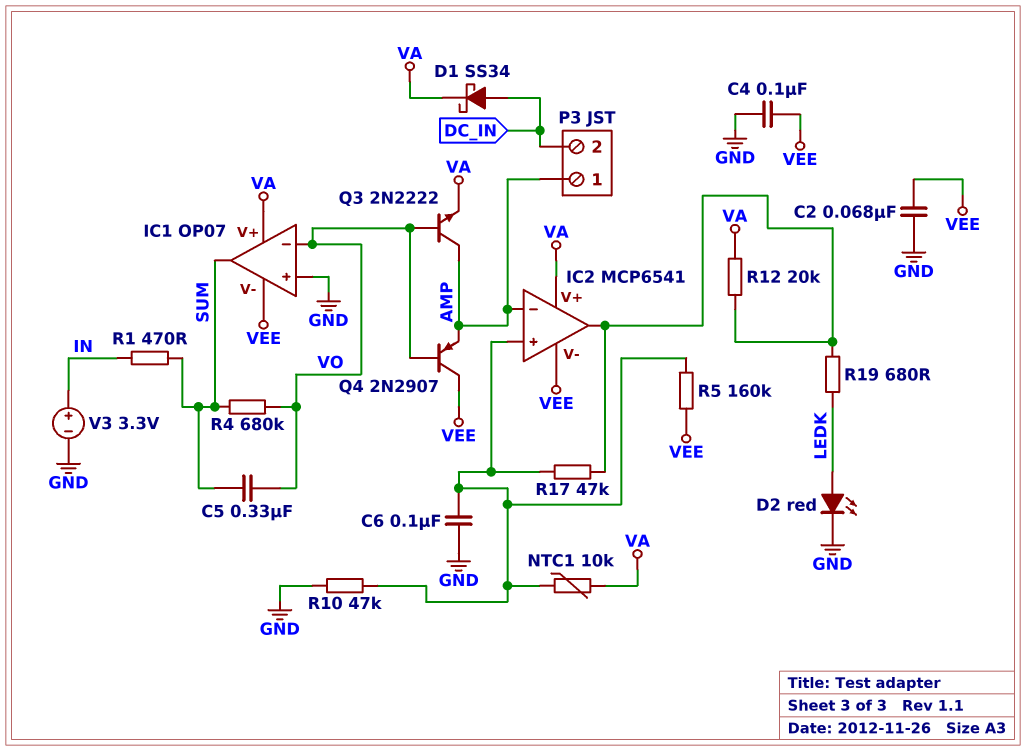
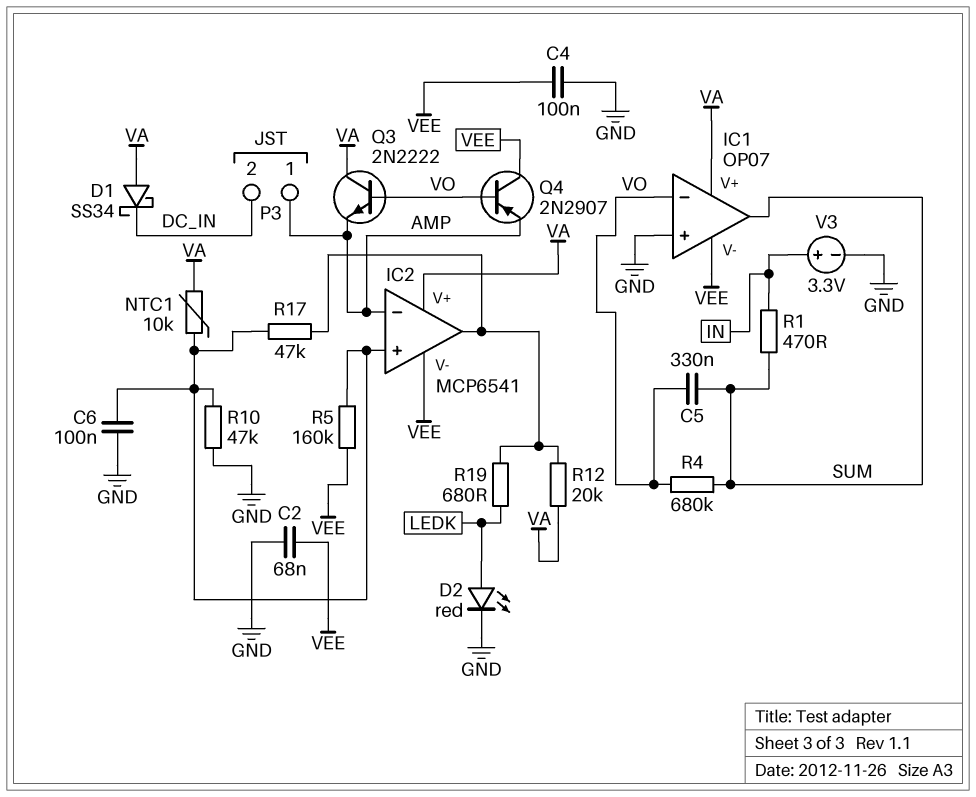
D1: schottky SS34 (A DC_IN, K VA) -> schottky SS34 (A VA, K DC_IN)
Q3: NPN 2N2222 (B VO, C AMP, E VA) -> NPN 2N2222 (B VO, C VA, E AMP)

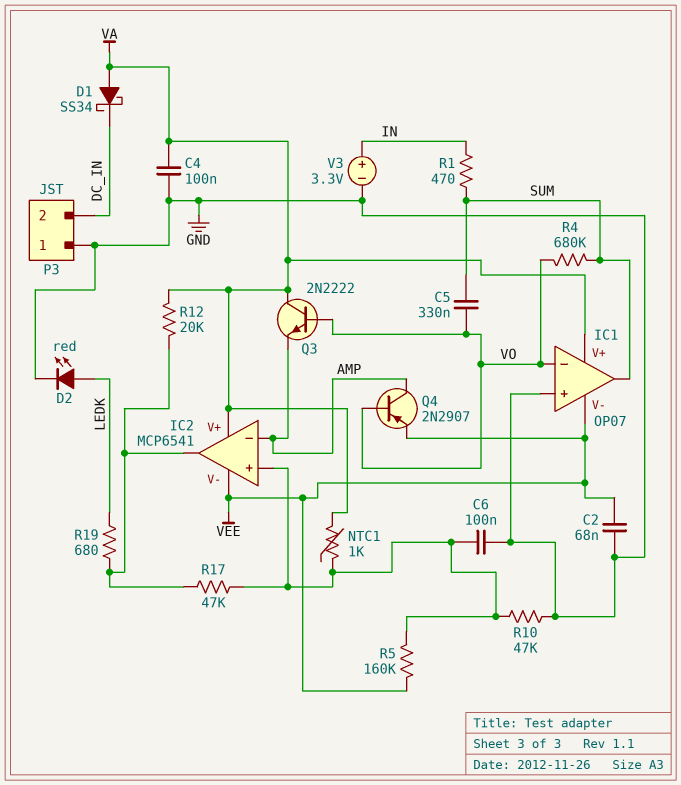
C4: 100nF (GND, VEE) -> 100nF (GND, VA)
NTC1: 10k (IC2/in+, VA) -> 1k (IC2/in+, VA)
P3 pin 1: AMP -> GND
Q4: PNP 2N2907 (B VO, C VEE, E AMP) -> PNP 2N2907 (B VO, C AMP, E VEE)

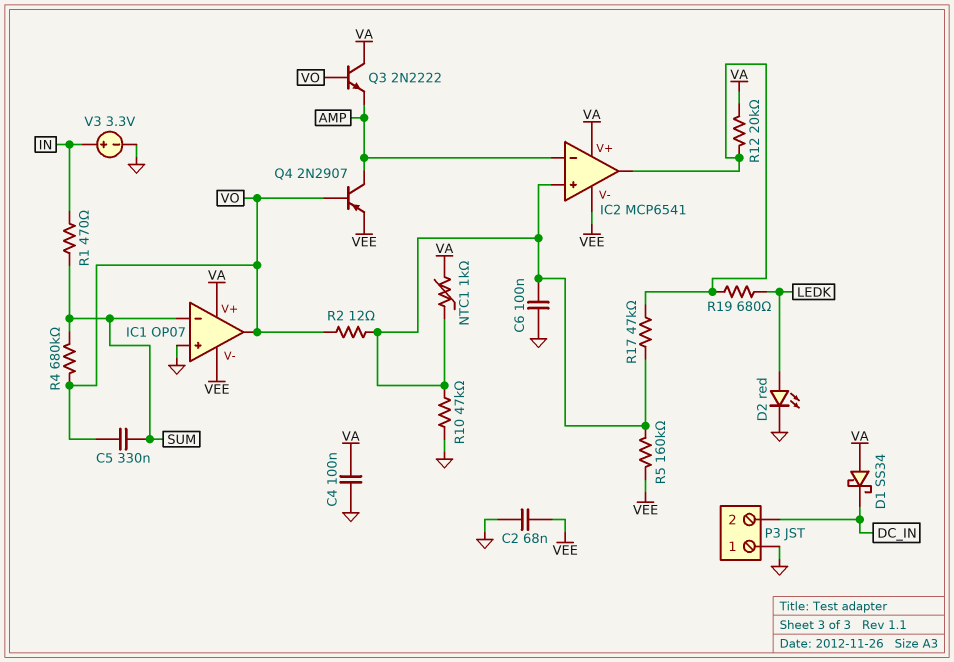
IC1 pin in-: VO -> SUM
IC1 pin out: SUM -> VO
R2: none -> 12 (IC2/in+, VO)

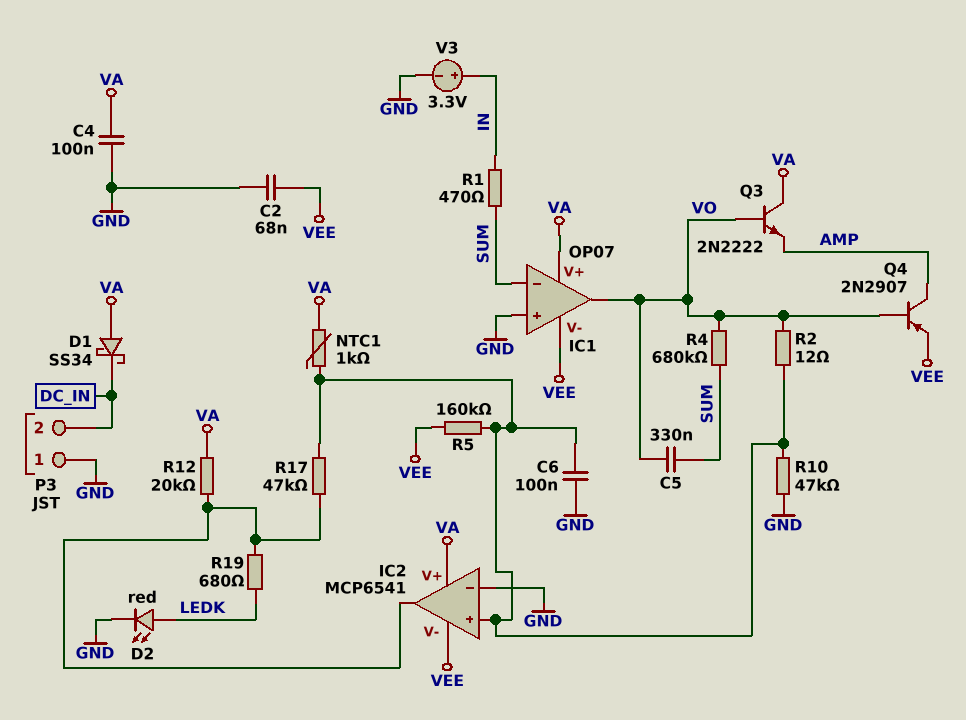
IC2 pin in-: AMP -> GND

